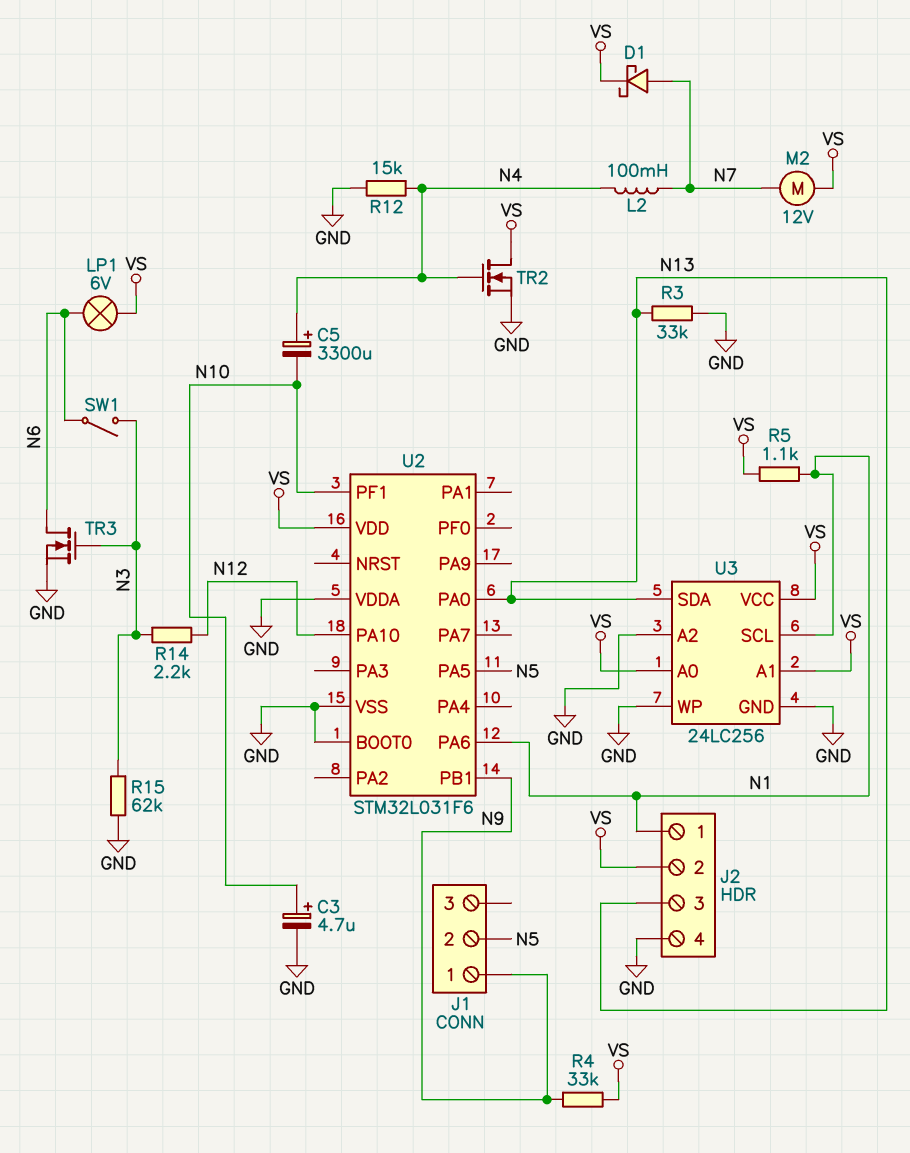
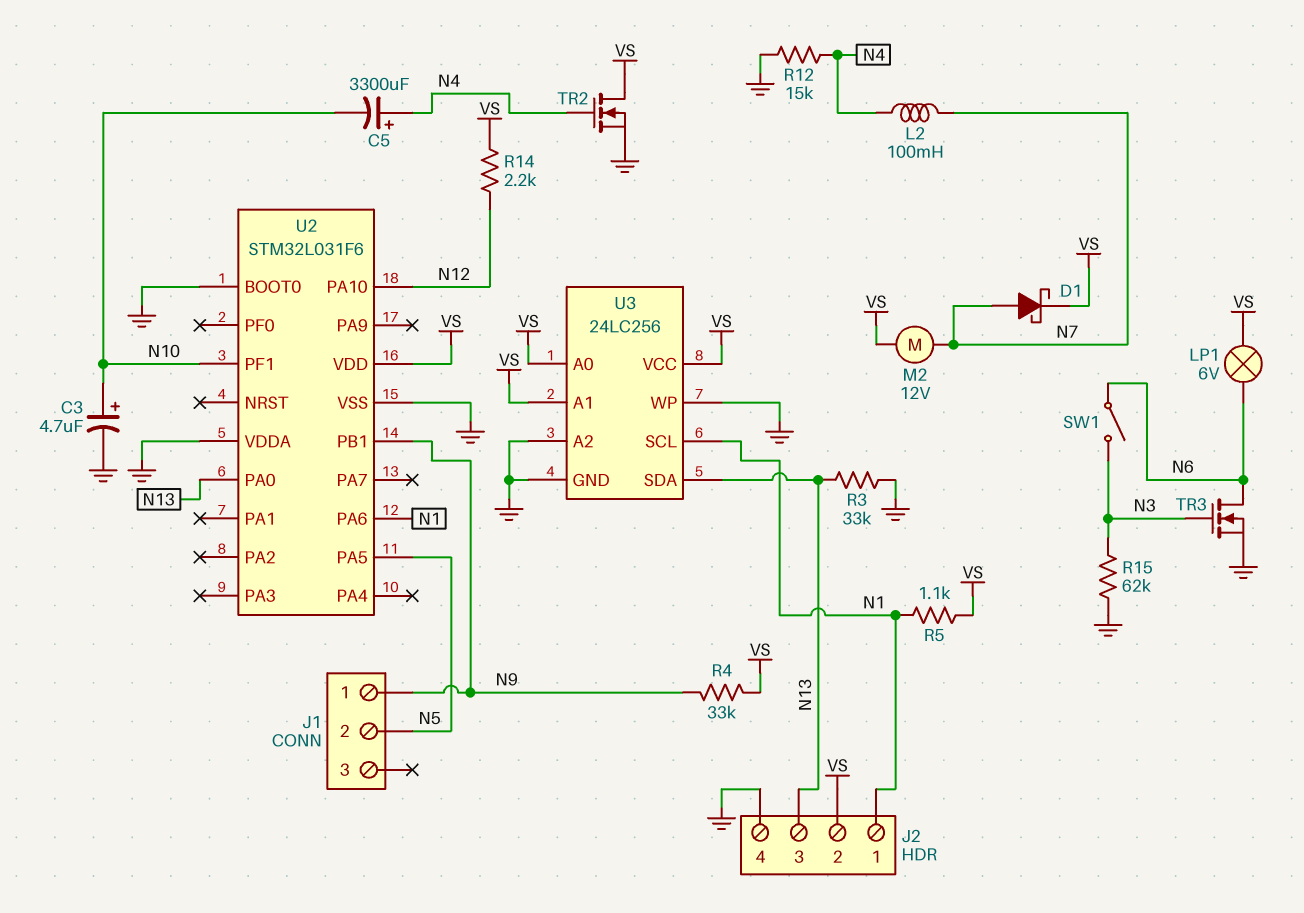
R14: 2.2k (N3, N12) -> 2.2k (N12, VS)

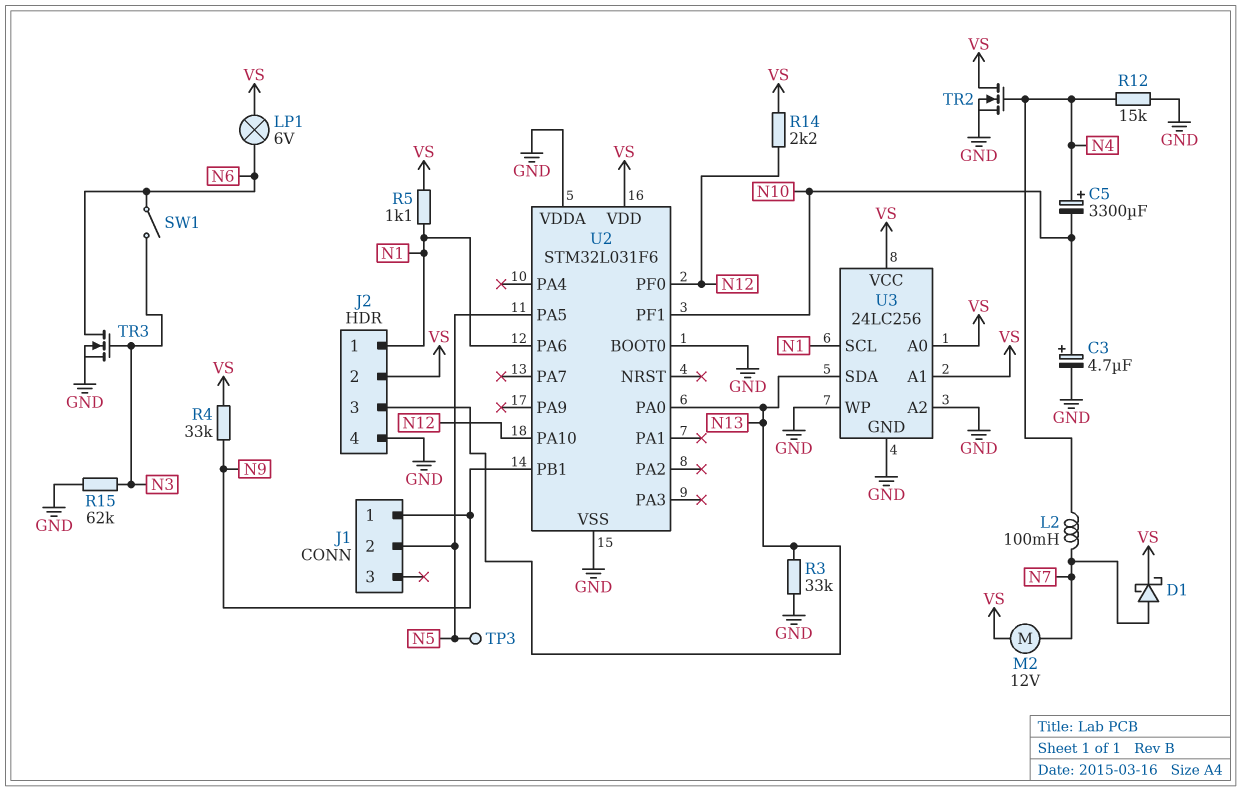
TP3: none -> test point (N5)
U2 pin PF0: none -> N12

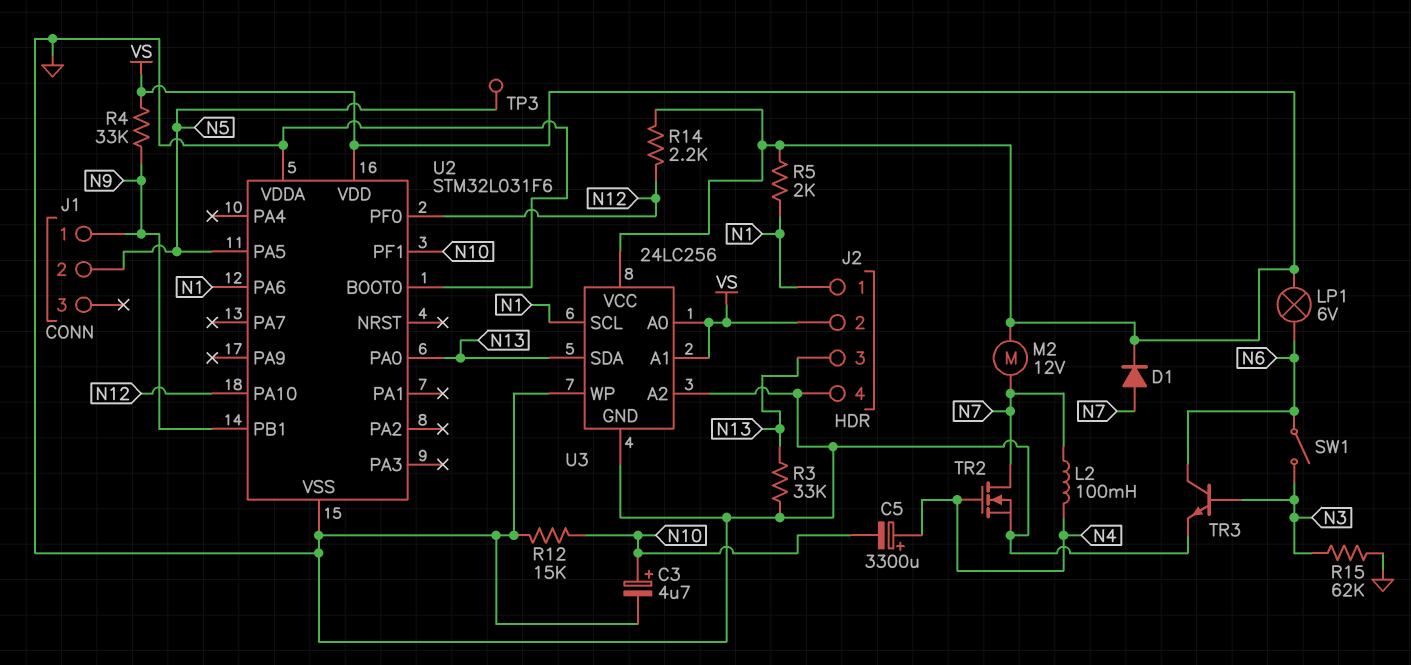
D1: schottky (A N7, K VS) -> diode (A N7, K VS)
R5: 1.1k (N1, VS) -> 2k (N1, VS)
R12: 15k (GND, N4) -> 15k (GND, N10)
TR2: NMOS (G N4, D VS, S GND) -> NMOS (G N4, D N7, S GND)
TR3: NMOS (G N3, D N6, S GND) -> NPN (B N3, C N6, E GND)

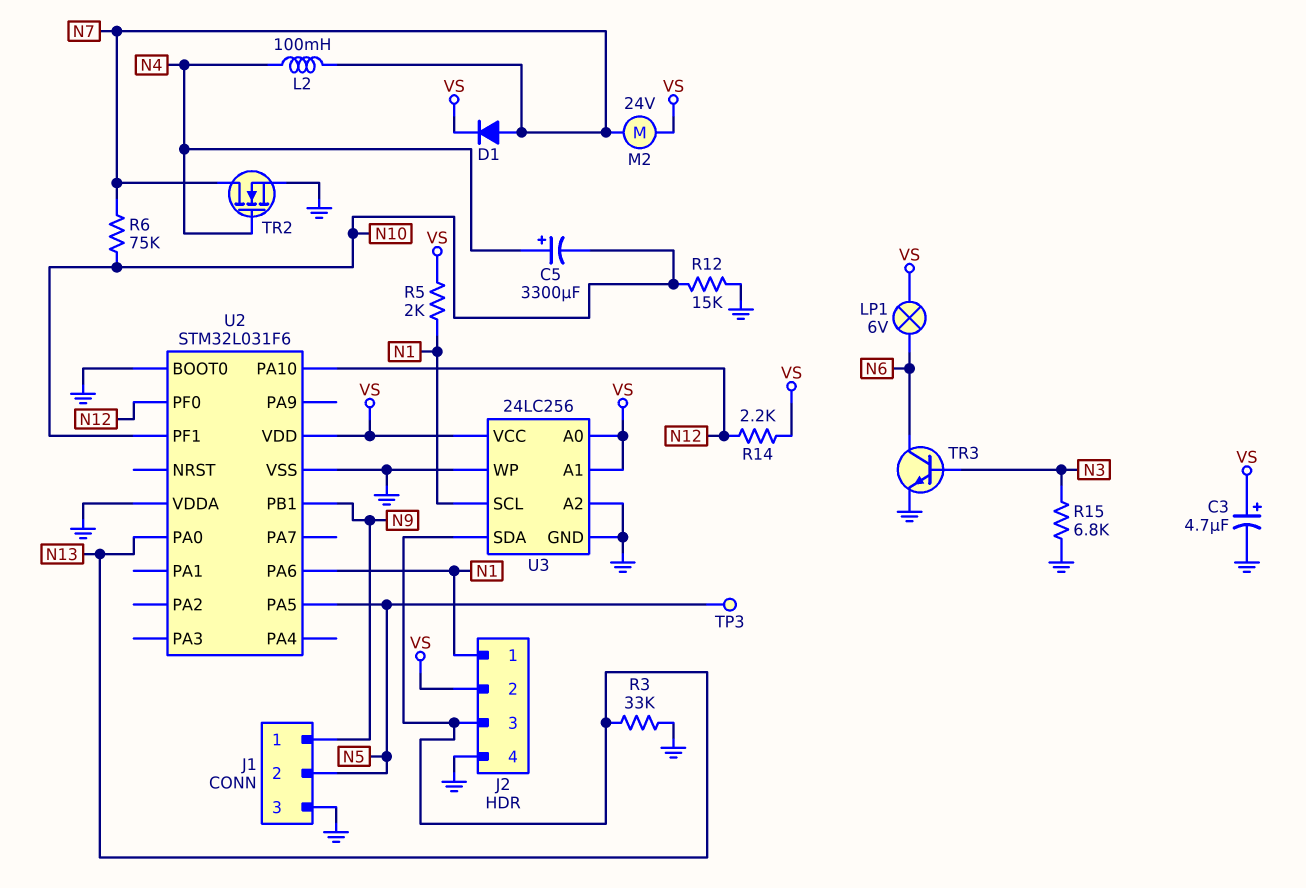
C3: 4.7uF (plus N10, minus GND) -> 4.7uF (plus VS, minus GND)
J1 pin 3: none -> GND
M2: motor 12V (N7, VS) -> motor 24V (N7, VS)
R4: 33k (N9, VS) -> none
R6: none -> 75k (N7, N10)
R15: 62k (GND, N3) -> 6.8k (GND, N3)
SW1: switch (N3, N6) -> none

